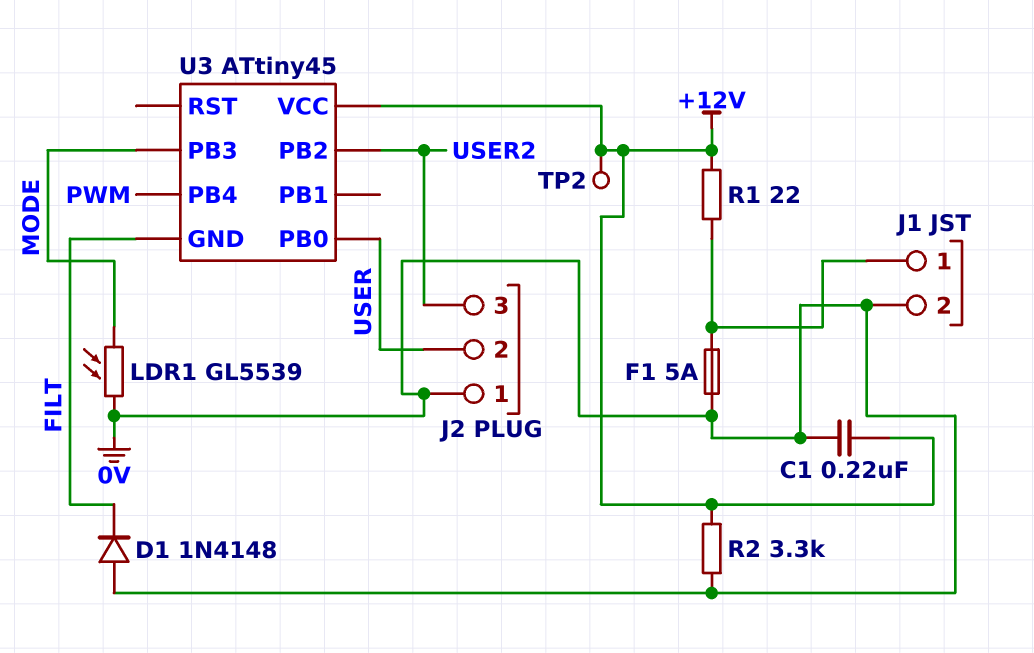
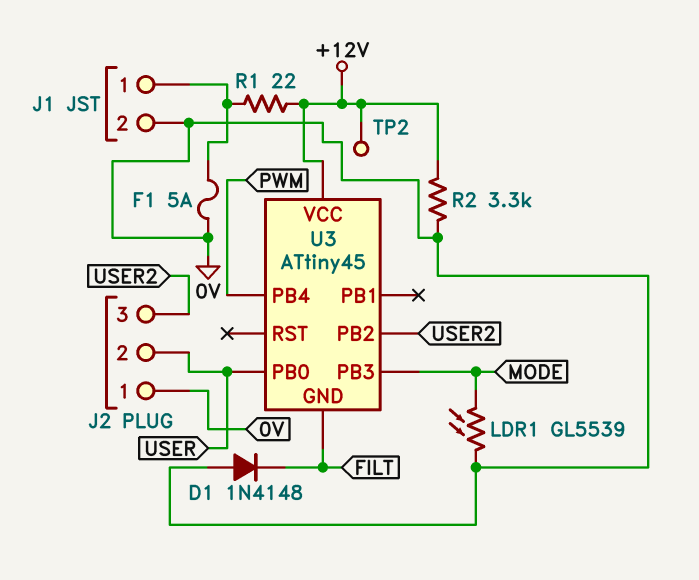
C1: 220nF (+12V, 0V) -> none

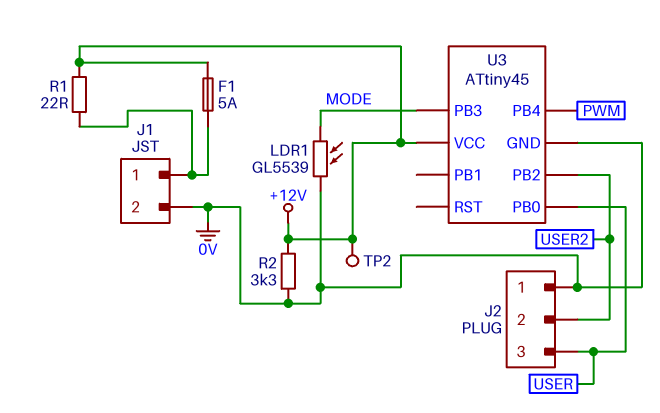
D1: diode 1N4148 (A 0V, K FILT) -> none
F1: 5A (0V, J1/1) -> 5A (+12V, J1/1)
J2 pin 2: USER -> USER2
J2 pin 3: USER2 -> USER
U3 pin GND: FILT -> 0V

